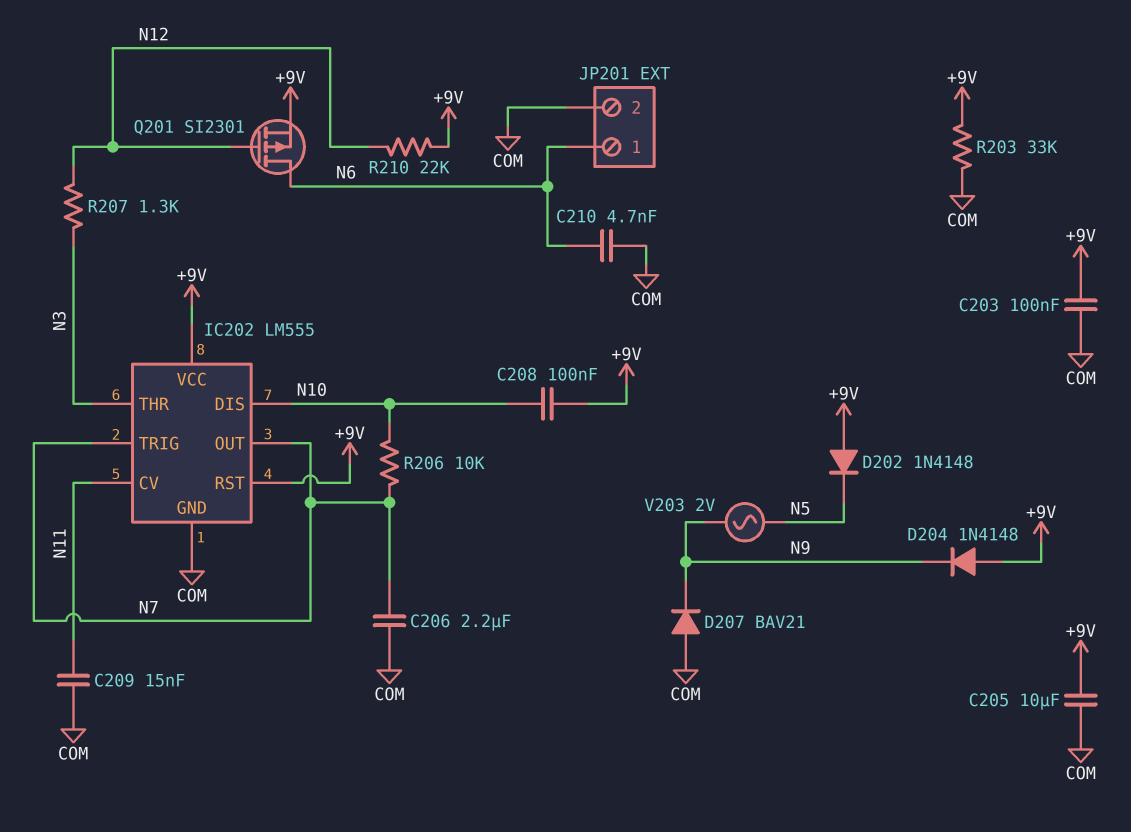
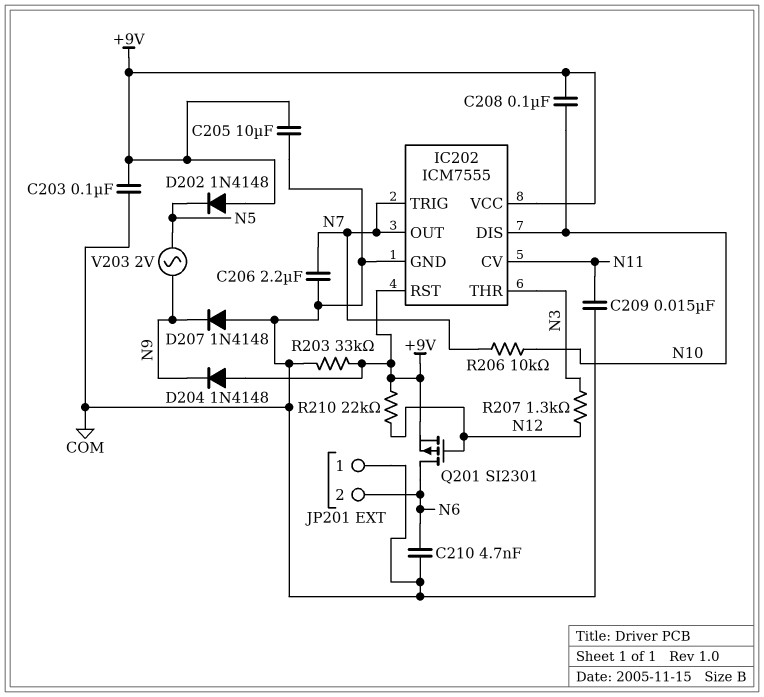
D207: diode BAV21 (A COM, K N9) -> diode 1N4148 (A COM, K N9)
IC202: LM555 -> ICM7555
JP201 pin 1: N6 -> COM
JP201 pin 2: COM -> N6

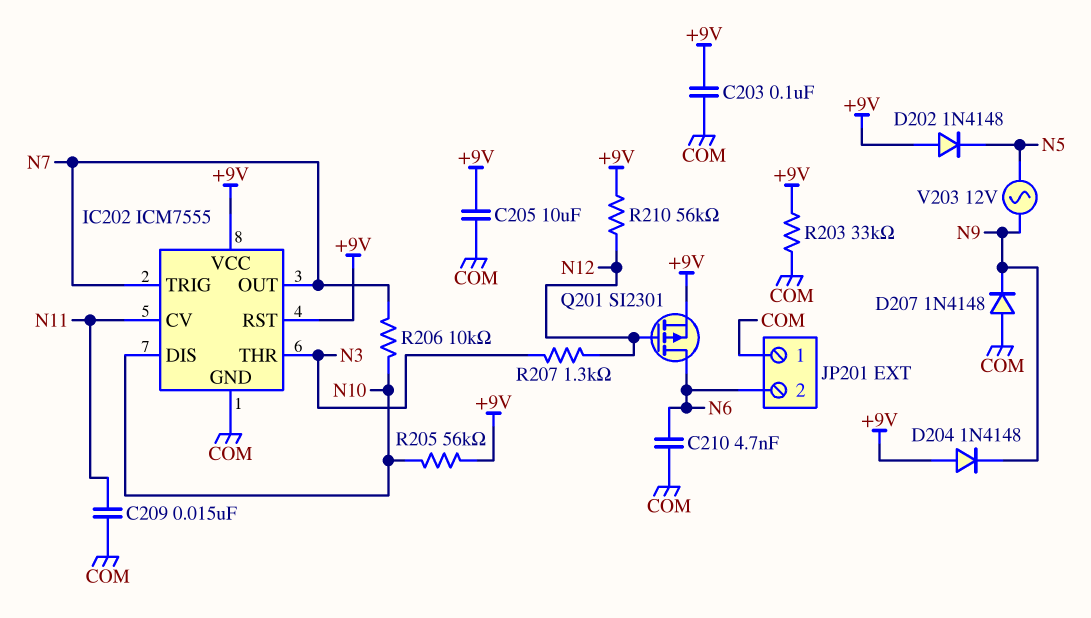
C206: 2.2uF (COM, N7) -> none
C208: 100nF (+9V, N10) -> none
R205: none -> 56k (+9V, N10)
R210: 22k (+9V, N12) -> 56k (+9V, N12)
V203: AC 2V (N5, N9) -> AC 12V (N5, N9)

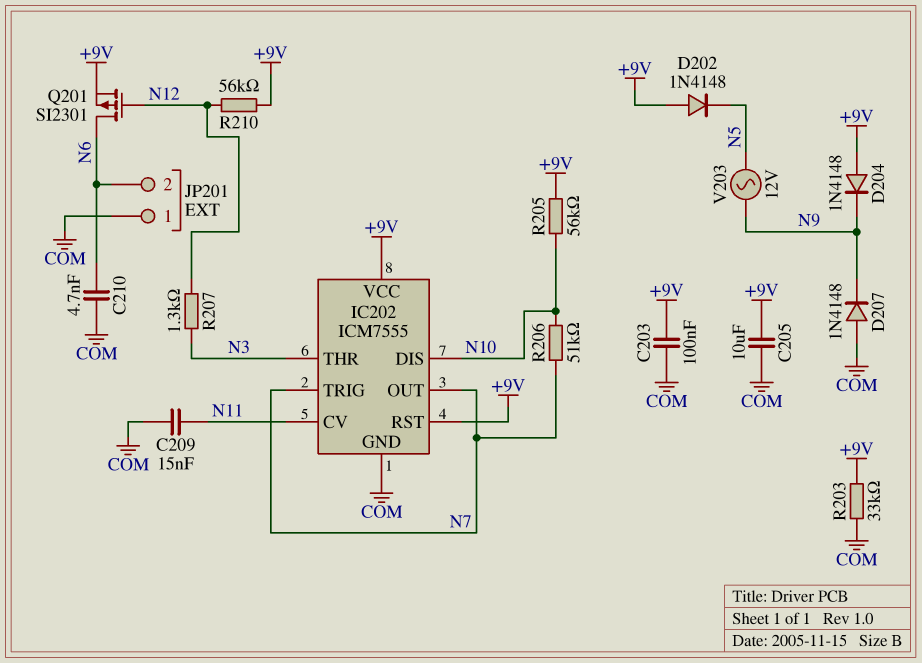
R206: 10k (N7, N10) -> 51k (N7, N10)

